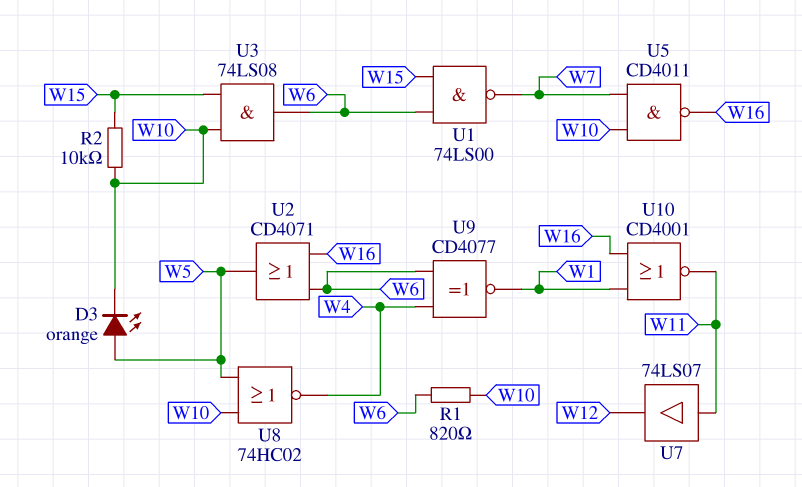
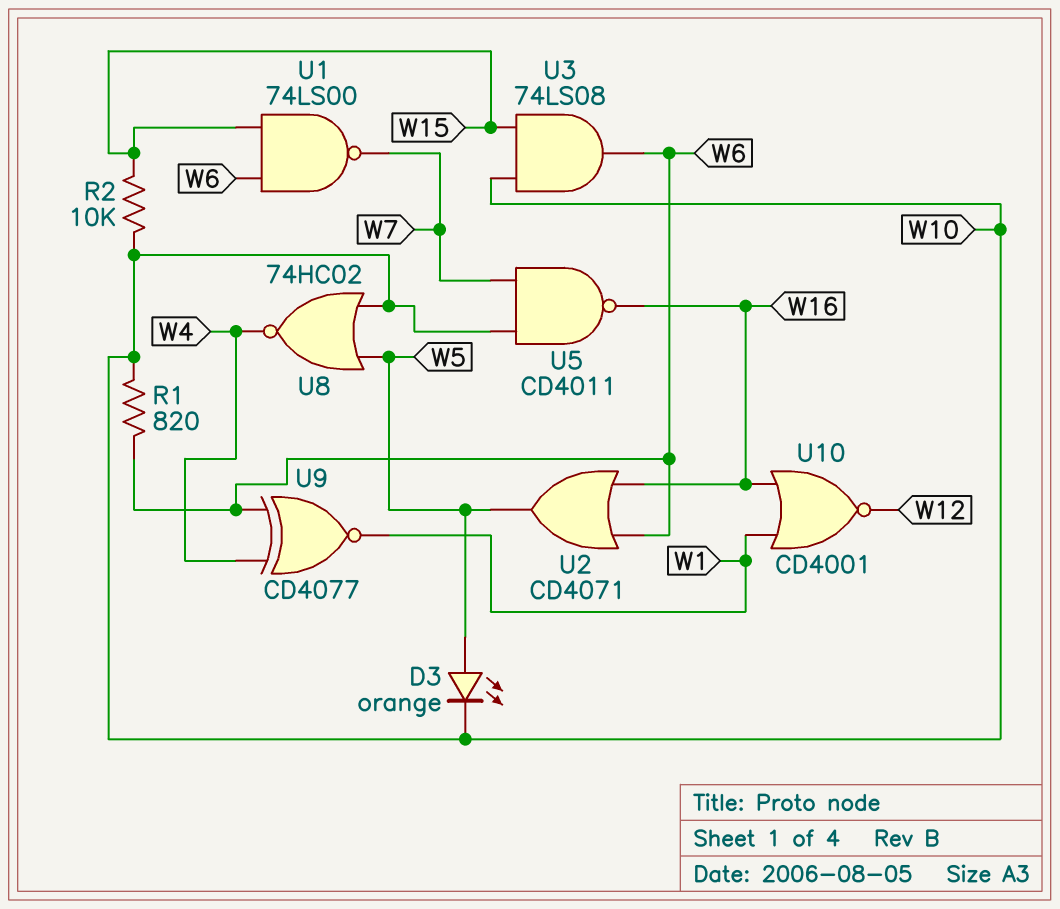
U7: buffer 74LS07 (in W11, out W12) -> none
U10: NOR CD4001 (in W1, in W16, out W11) -> NOR CD4001 (in W1, in W16, out W12)

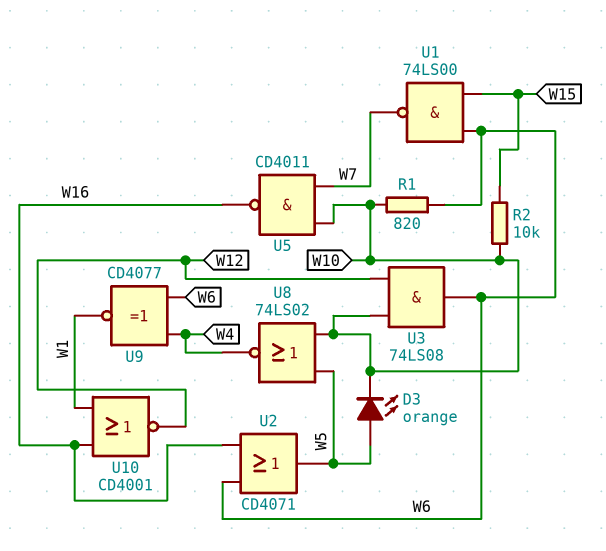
U3: AND 74LS08 (in W10, in W15, out W6) -> AND 74LS08 (in W10, in W12, out W6)
U8: NOR 74HC02 (in W5, in W10, out W4) -> NOR 74LS02 (in W5, in W10, out W4)

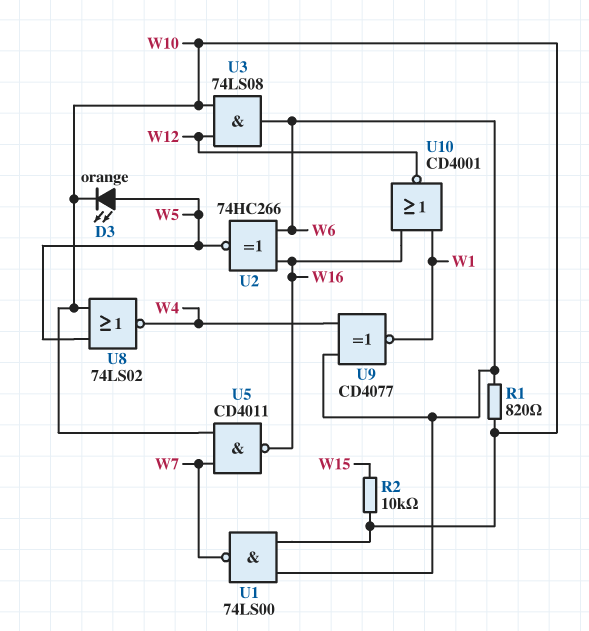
U1: NAND 74LS00 (in W6, in W15, out W7) -> NAND 74LS00 (in W6, in W10, out W7)
U2: OR CD4071 (in W6, in W16, out W5) -> XNOR 74HC266 (in W6, in W16, out W5)

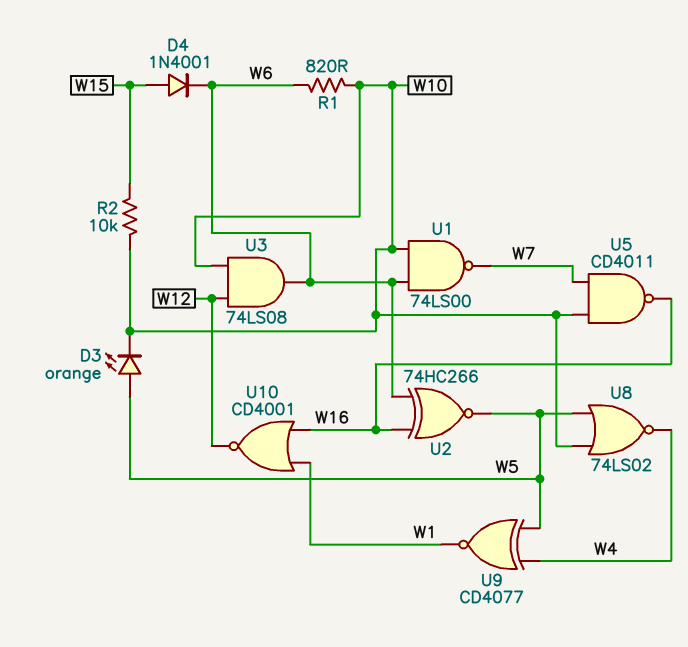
D4: none -> diode 1N4001 (A W15, K W6)
U9: XNOR CD4077 (in W4, in W6, out W1) -> XNOR CD4077 (in W4, in W5, out W1)

